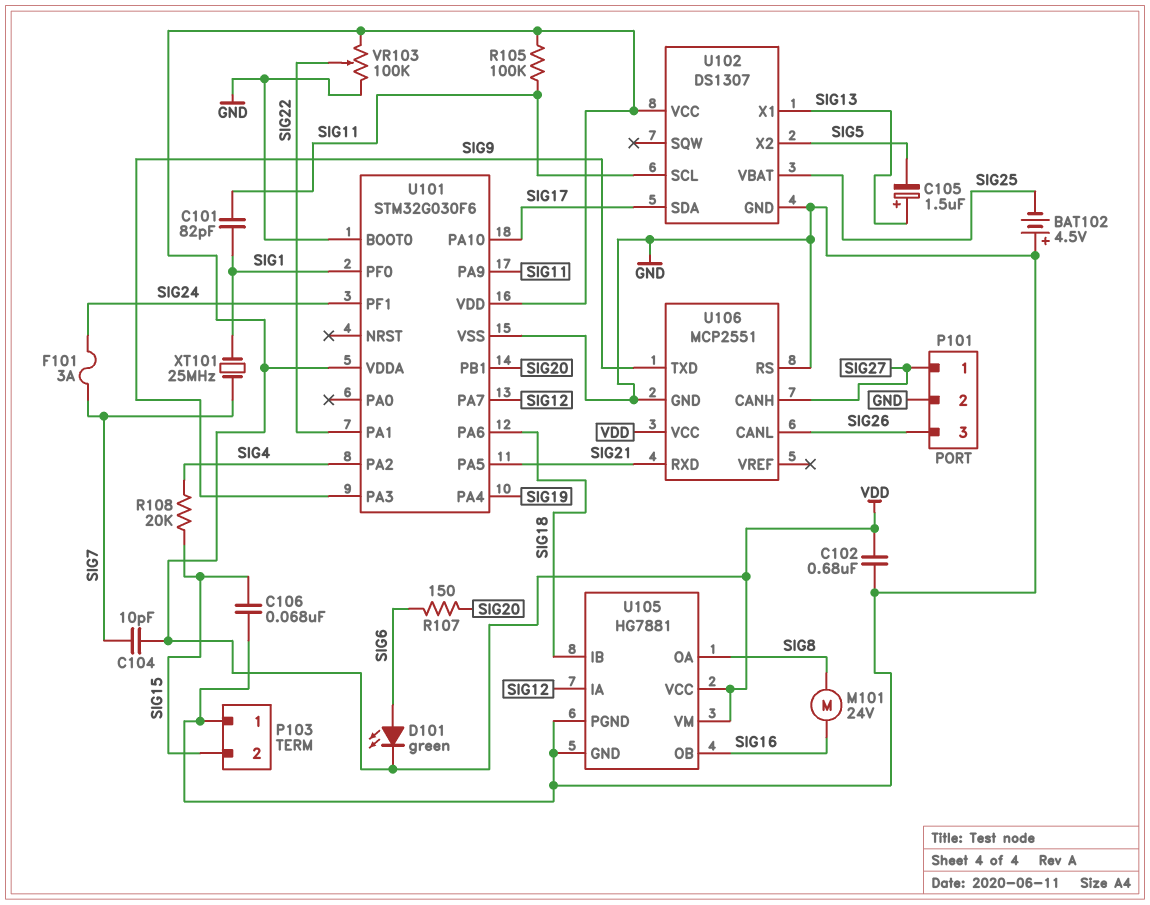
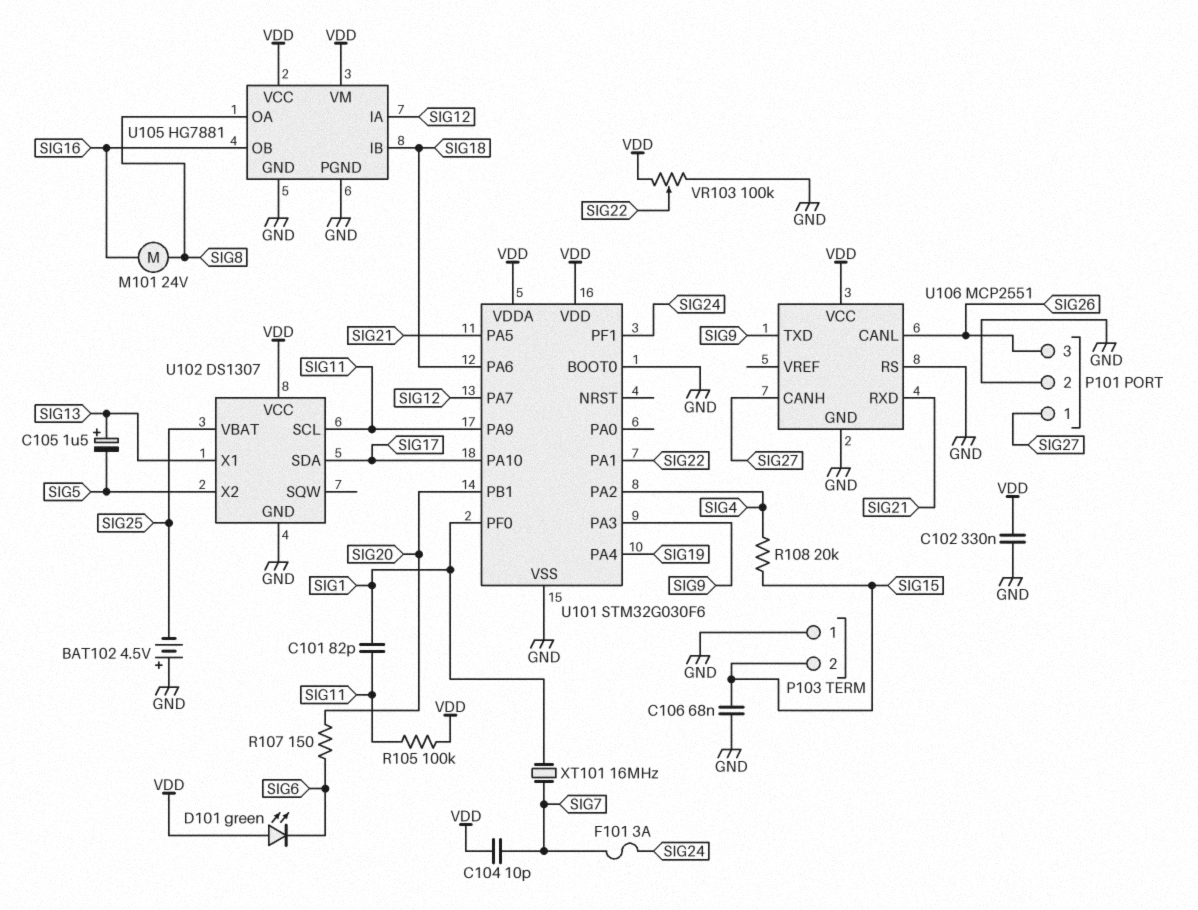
C102: 680nF (GND, VDD) -> 330nF (GND, VDD)
D101: LED green (A SIG6, K VDD) -> LED green (A VDD, K SIG6)
XT101: 25MHz (SIG1, SIG7) -> 16MHz (SIG1, SIG7)

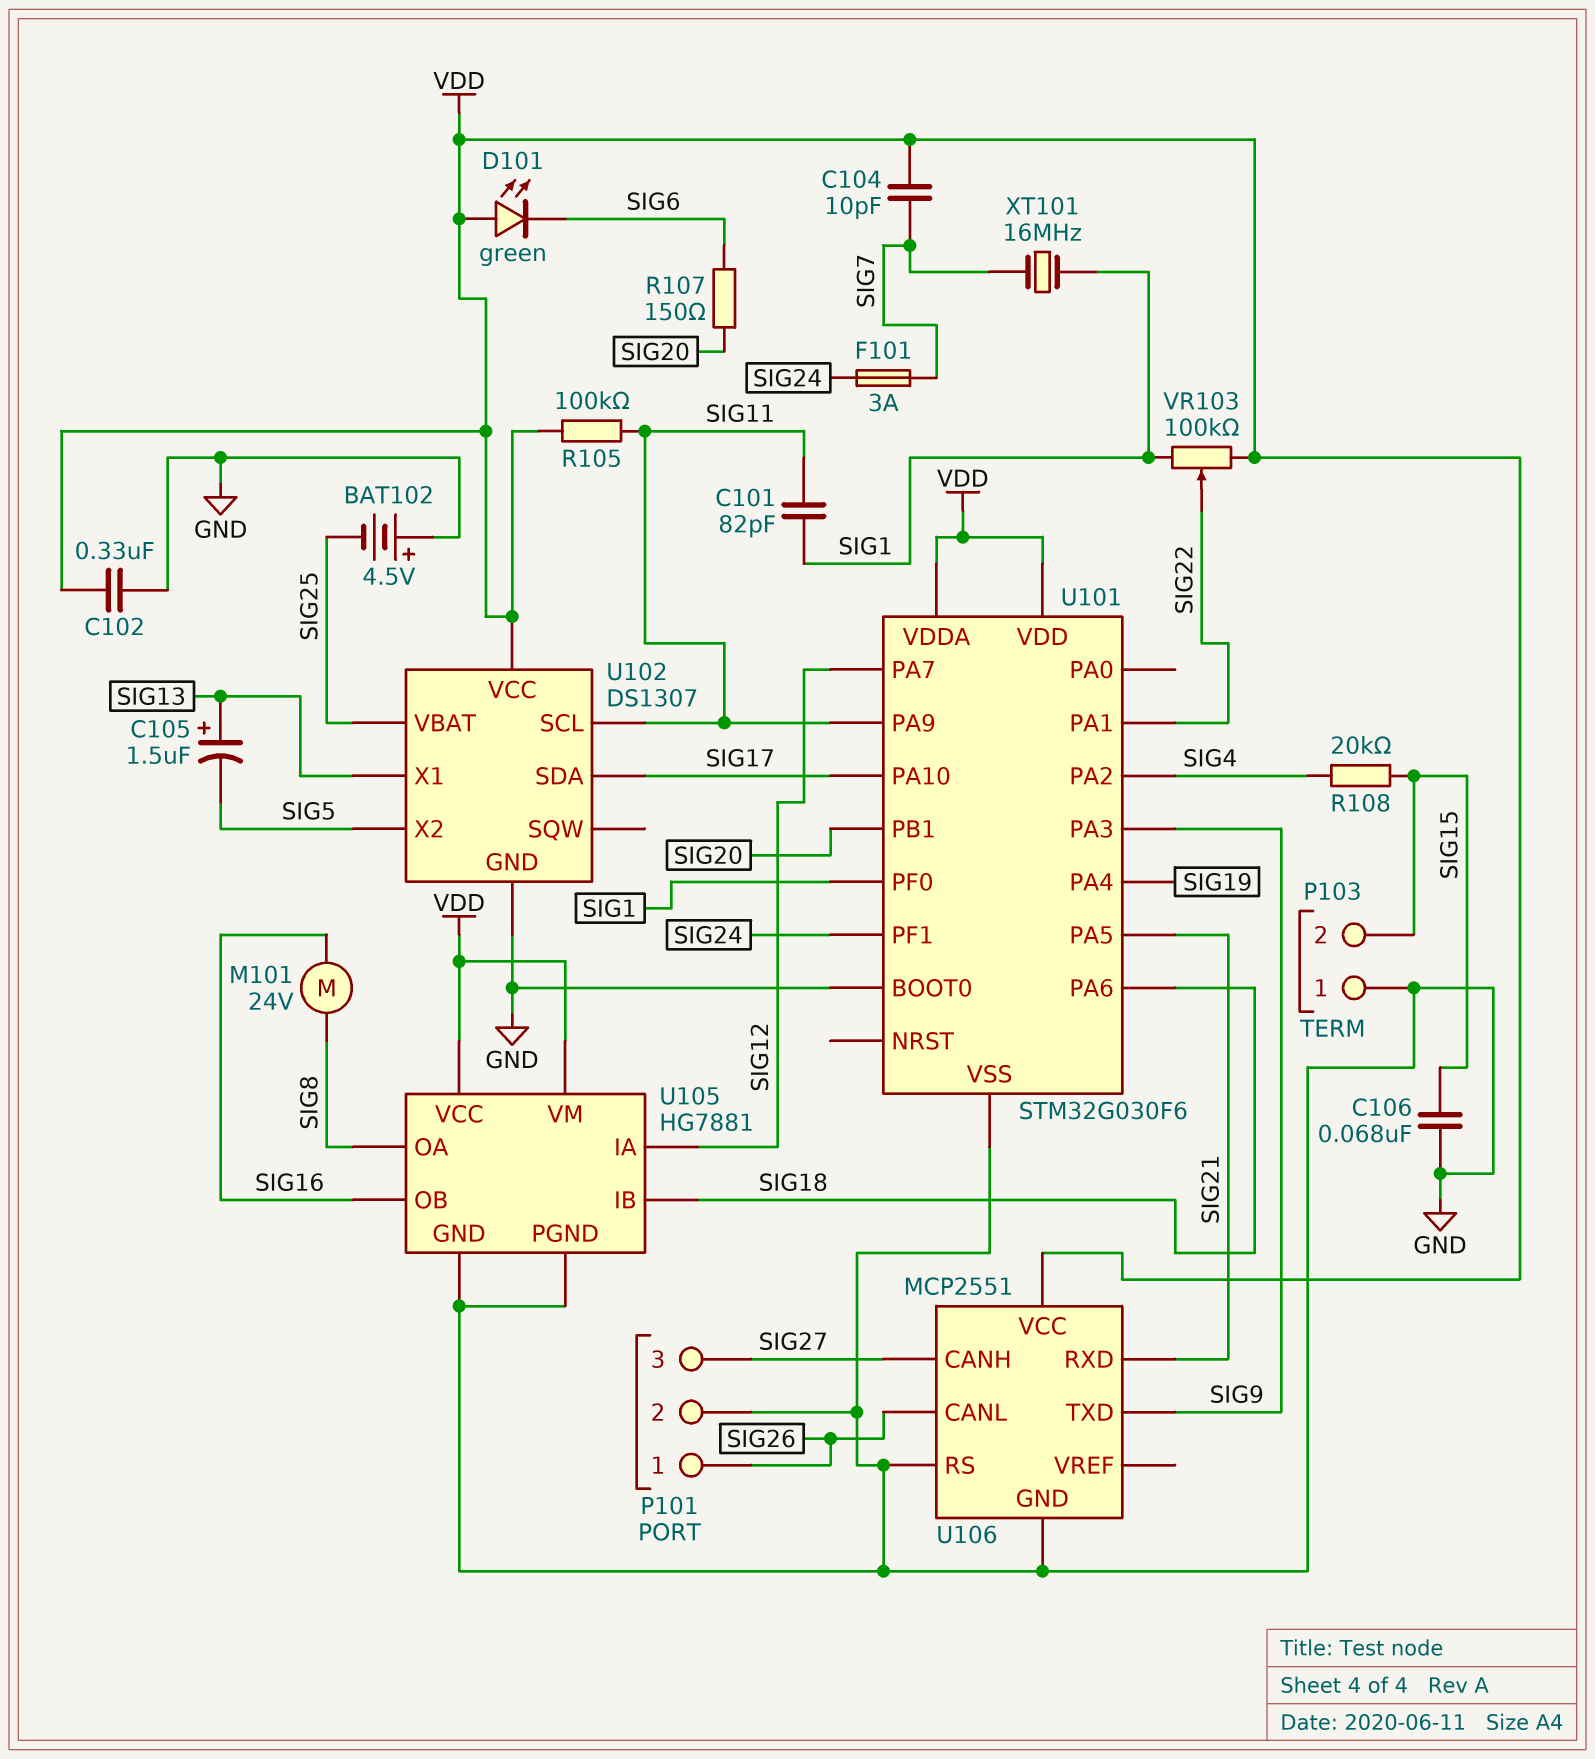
P101 pin 1: SIG27 -> SIG26
P101 pin 3: SIG26 -> SIG27
VR103: 100k (GND, VDD, wiper SIG22) -> 100k (SIG1, VDD, wiper SIG22)

